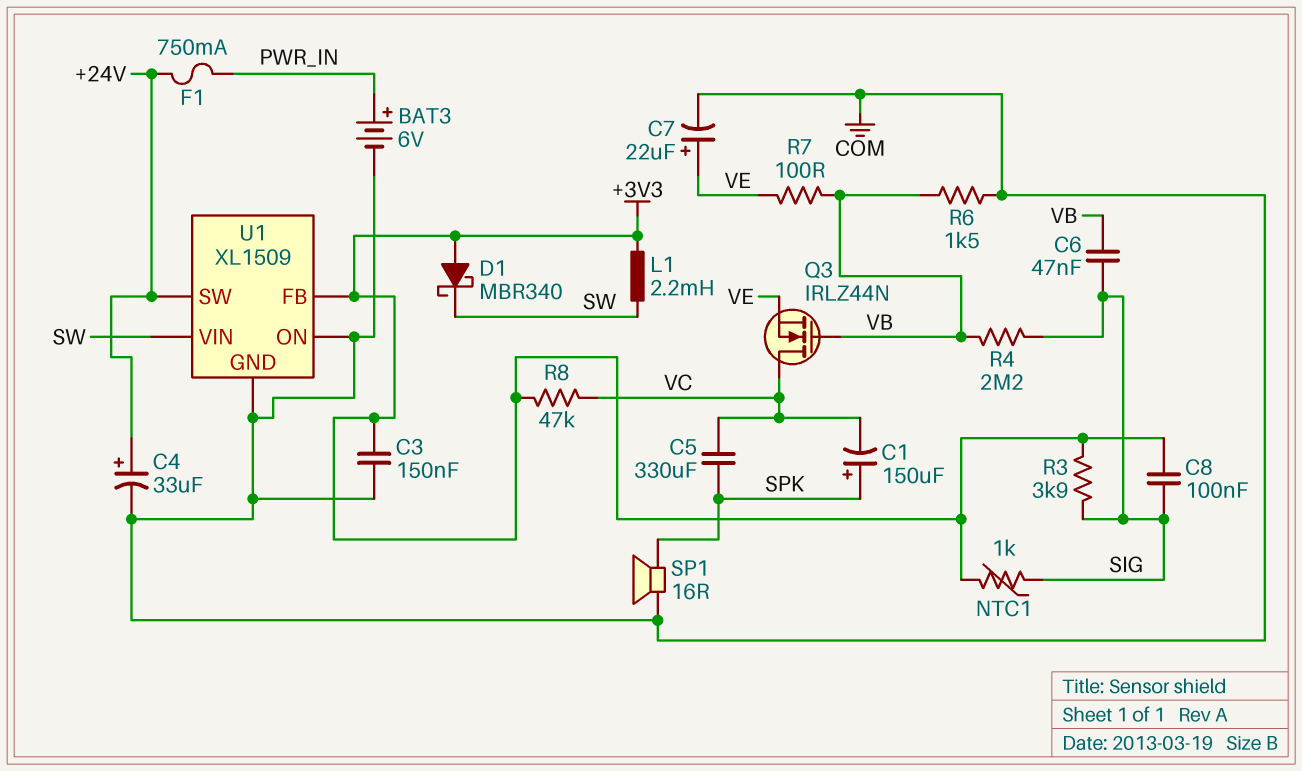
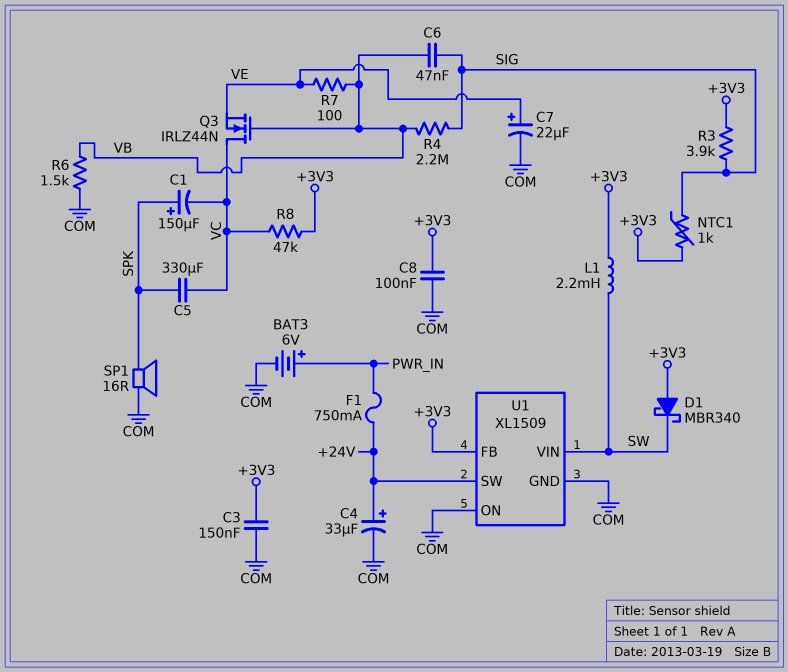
C8: 100nF (+3V3, SIG) -> 100nF (+3V3, COM)

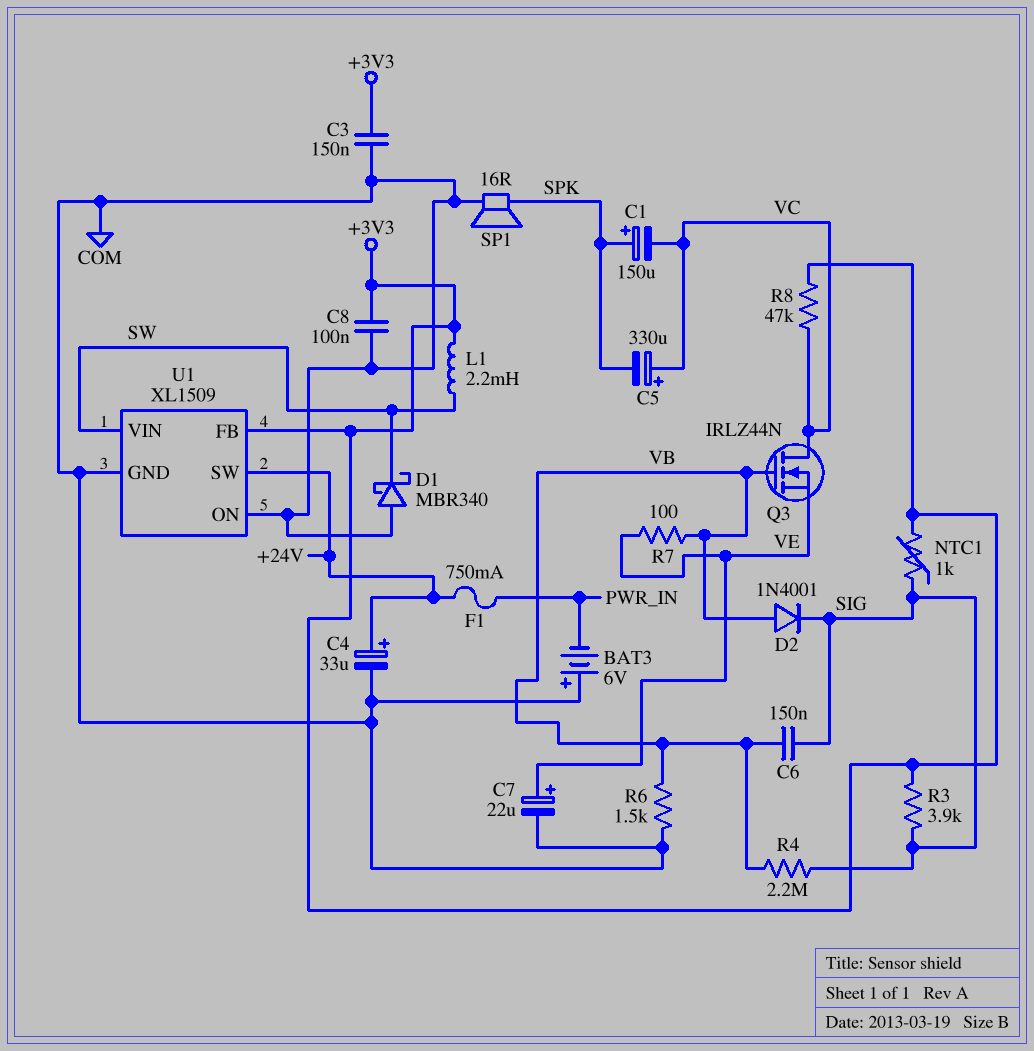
BAT3: 6V (plus PWR_IN, minus COM) -> 6V (plus COM, minus PWR_IN)
C5: 330uF (SPK, VC) -> 330uF (plus VC, minus SPK)
C6: 47nF (SIG, VB) -> 150nF (SIG, VB)
D1: schottky MBR340 (A +3V3, K SW) -> schottky MBR340 (A COM, K SW)
D2: none -> diode 1N4001 (A VB, K SIG)

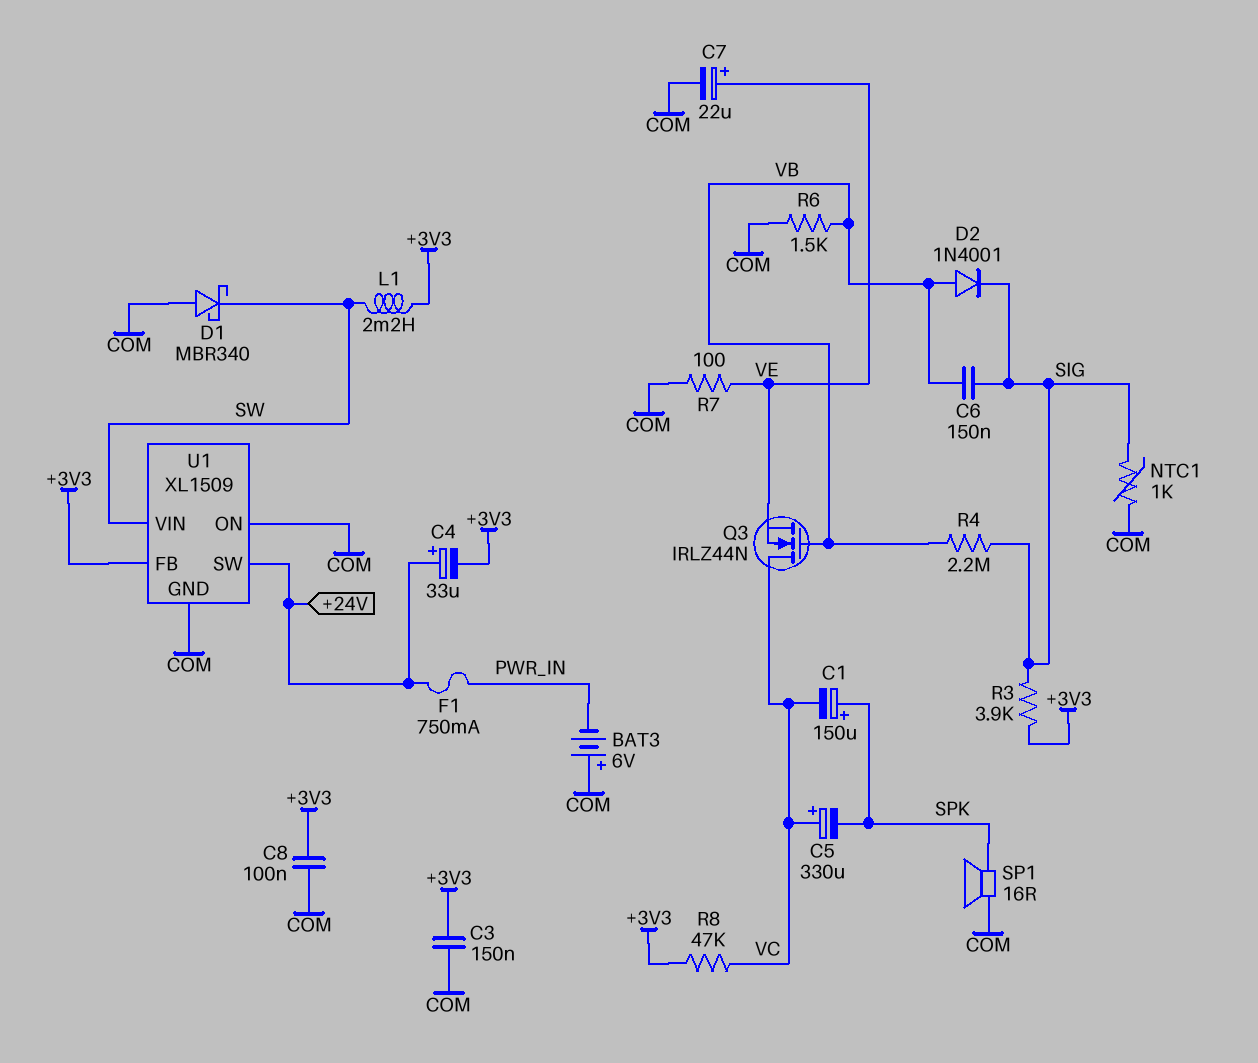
C4: 33uF (plus +24V, minus COM) -> 33uF (plus +24V, minus +3V3)
NTC1: 1k (+3V3, SIG) -> 1k (COM, SIG)
R7: 100 (VB, VE) -> 100 (COM, VE)

